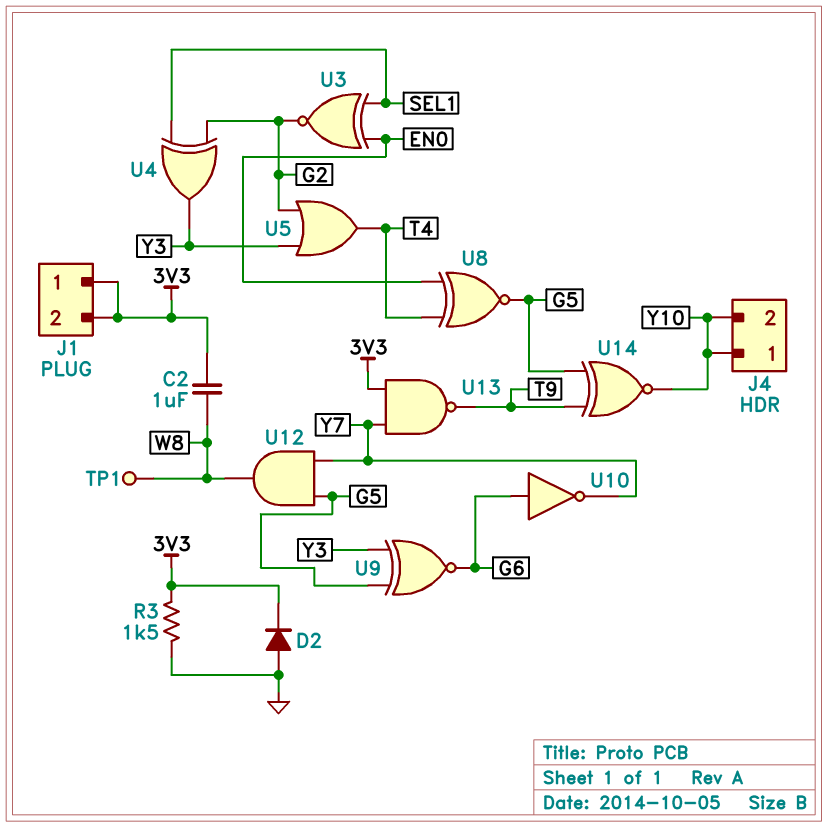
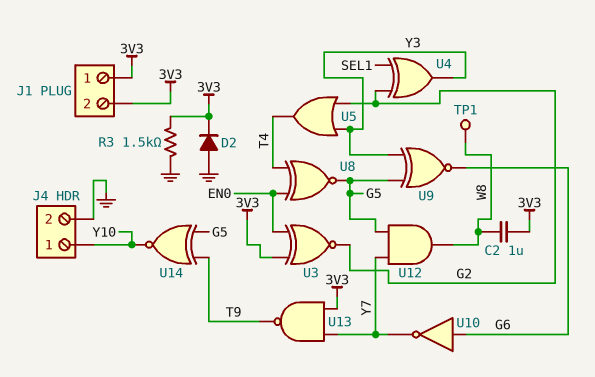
J4 pin 2: Y10 -> GND
U3: XNOR (in EN0, in SEL1, out G2) -> XNOR (in 3V3, in EN0, out G2)

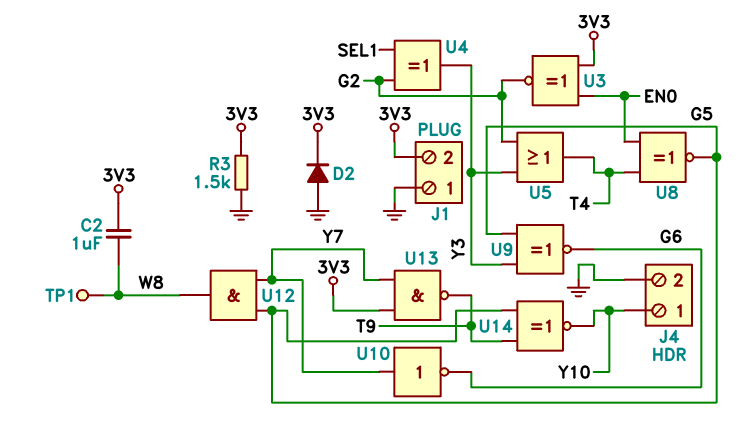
J1 pin 1: 3V3 -> GND
U10: NOT (in G6, out Y7) -> NOT (in Y7, out G6)

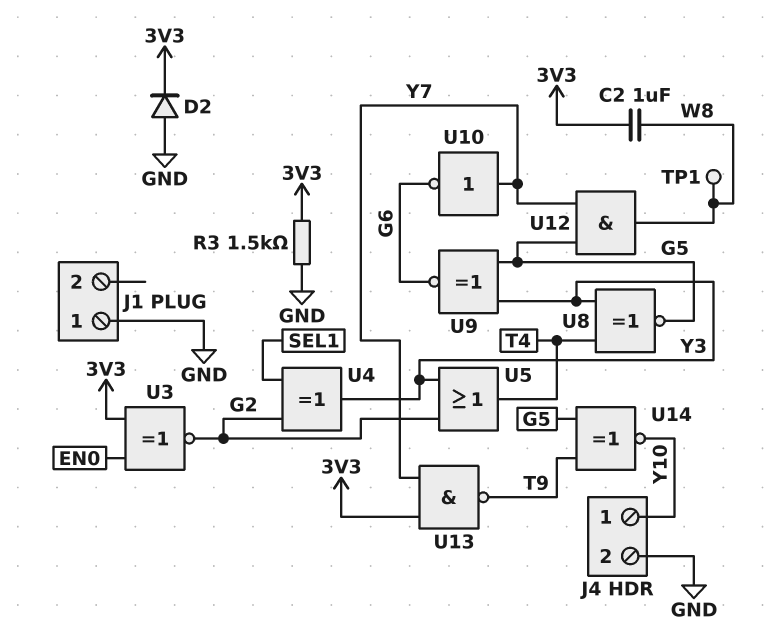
J1 pin 2: 3V3 -> none
U8: XNOR (in EN0, in T4, out G5) -> XNOR (in T4, in Y3, out G5)

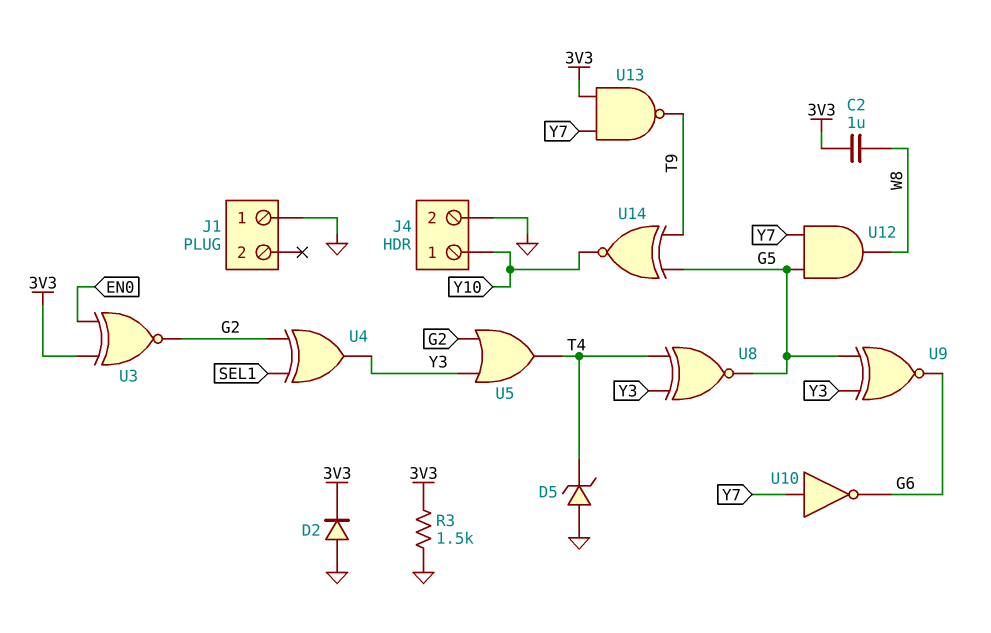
D5: none -> zener (A GND, K T4)
TP1: test point (W8) -> none

